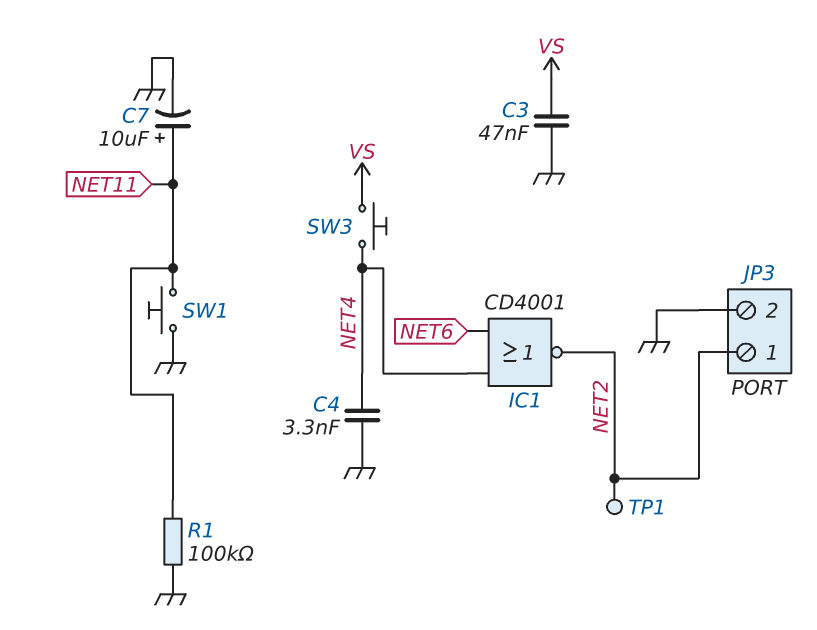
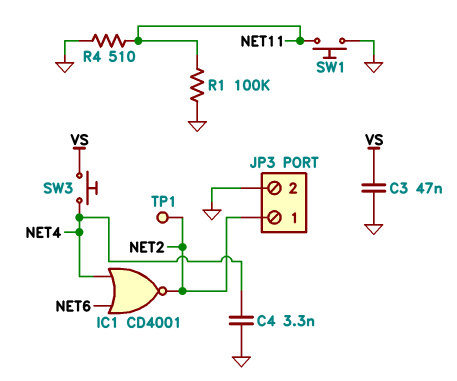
C7: 10uF (plus NET11, minus GND) -> none
R4: none -> 510 (GND, NET11)

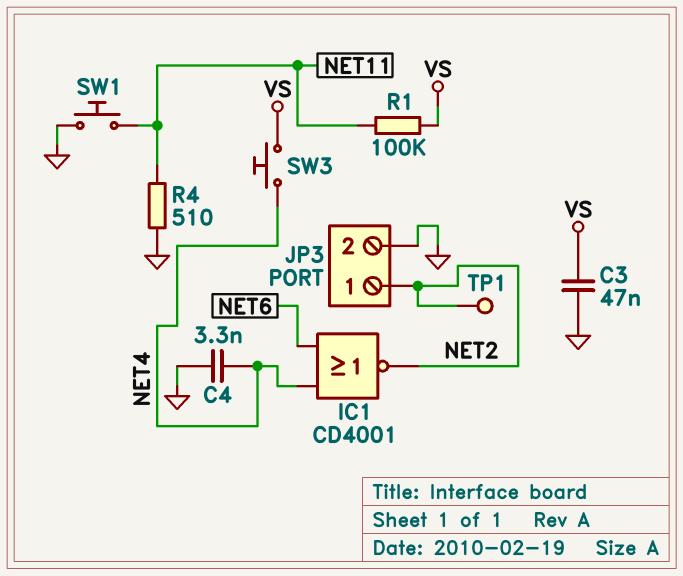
R1: 100k (GND, NET11) -> 100k (NET11, VS)

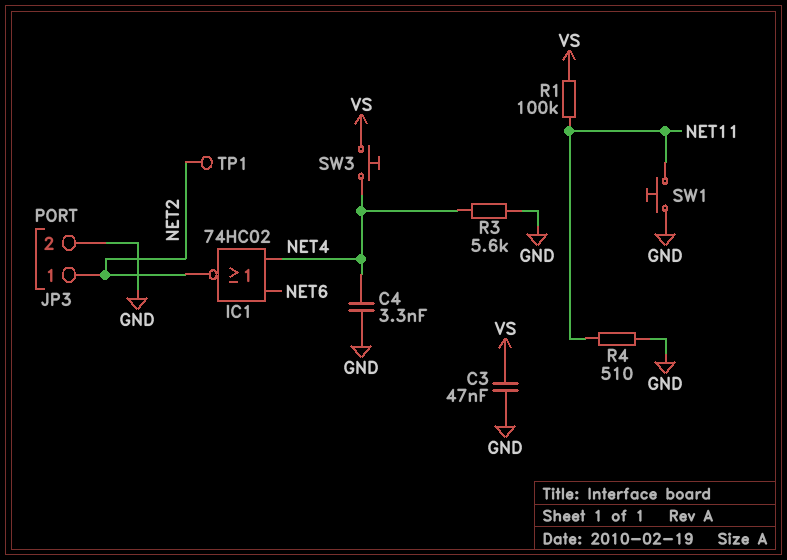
IC1: NOR CD4001 (in NET4, in NET6, out NET2) -> NOR 74HC02 (in NET4, in NET6, out NET2)
R3: none -> 5.6k (GND, NET4)

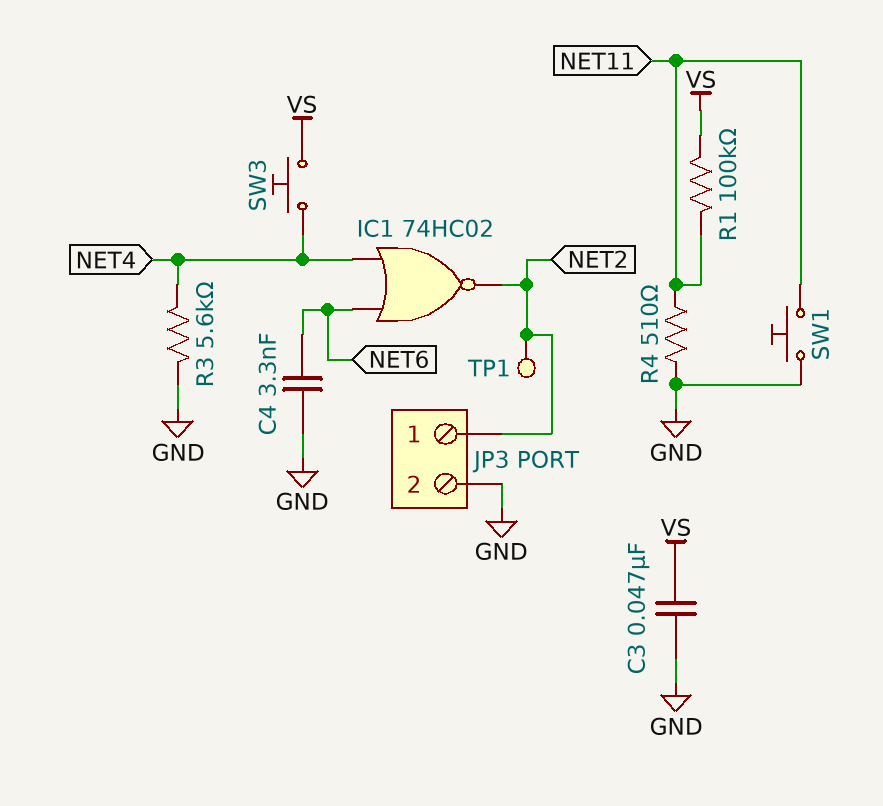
C4: 3.3nF (GND, NET4) -> 3.3nF (GND, NET6)

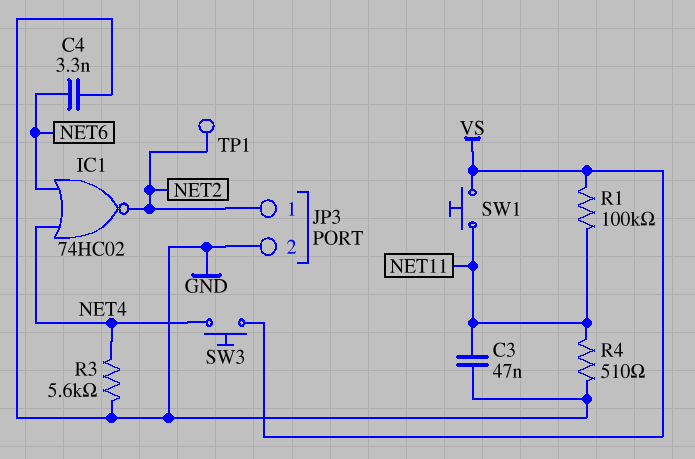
C3: 47nF (GND, VS) -> 47nF (GND, NET11)
SW1: button (GND, NET11) -> button (NET11, VS)

